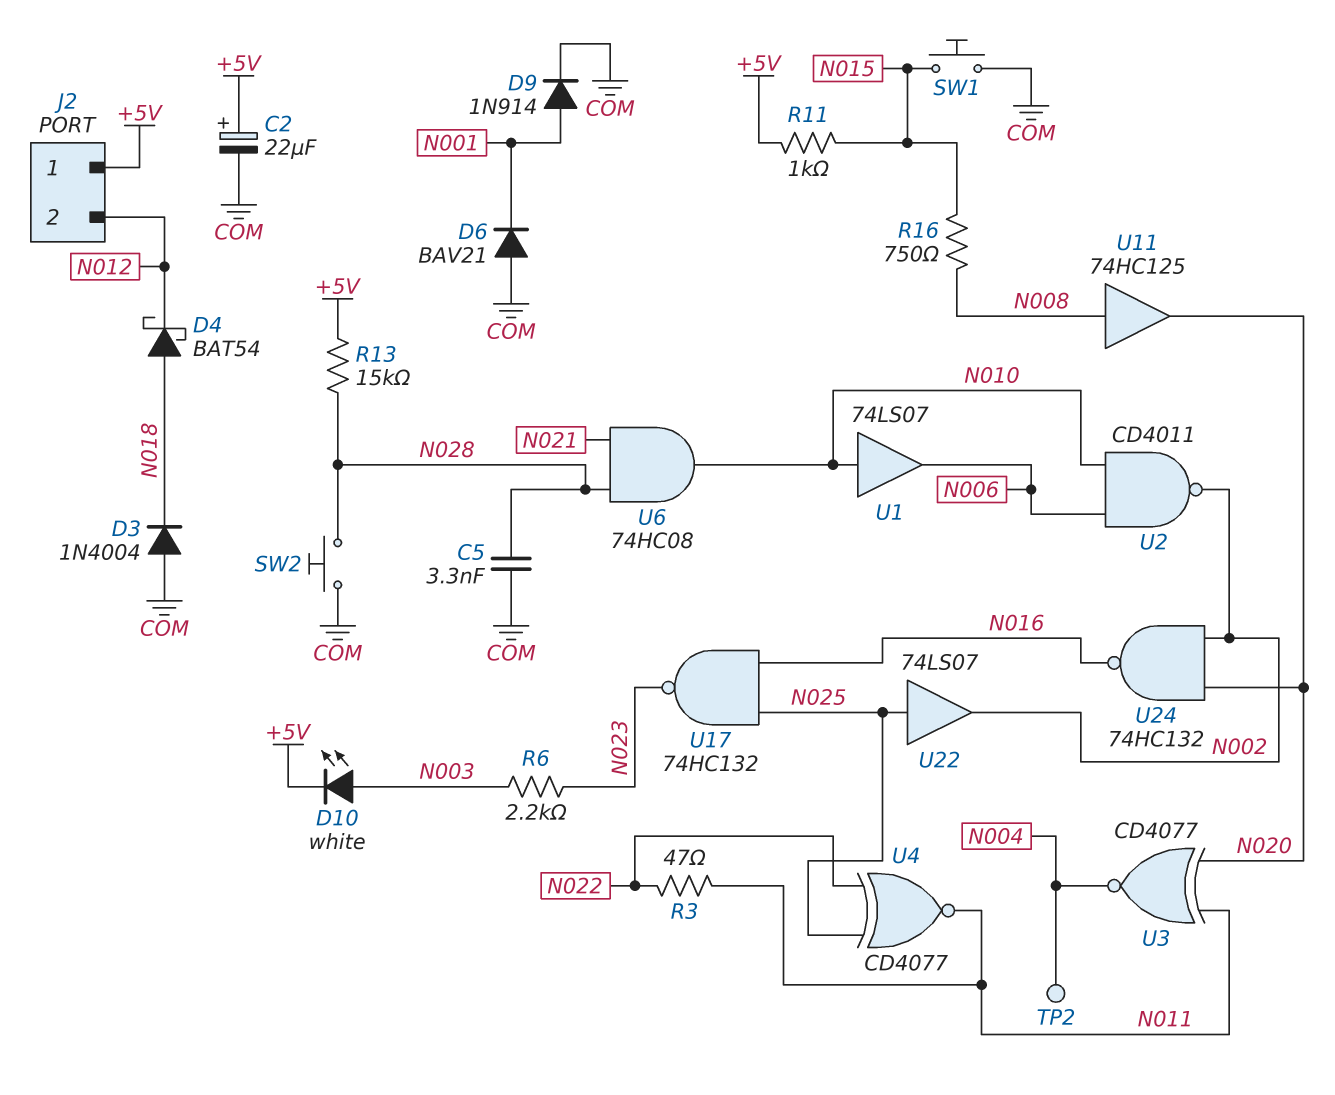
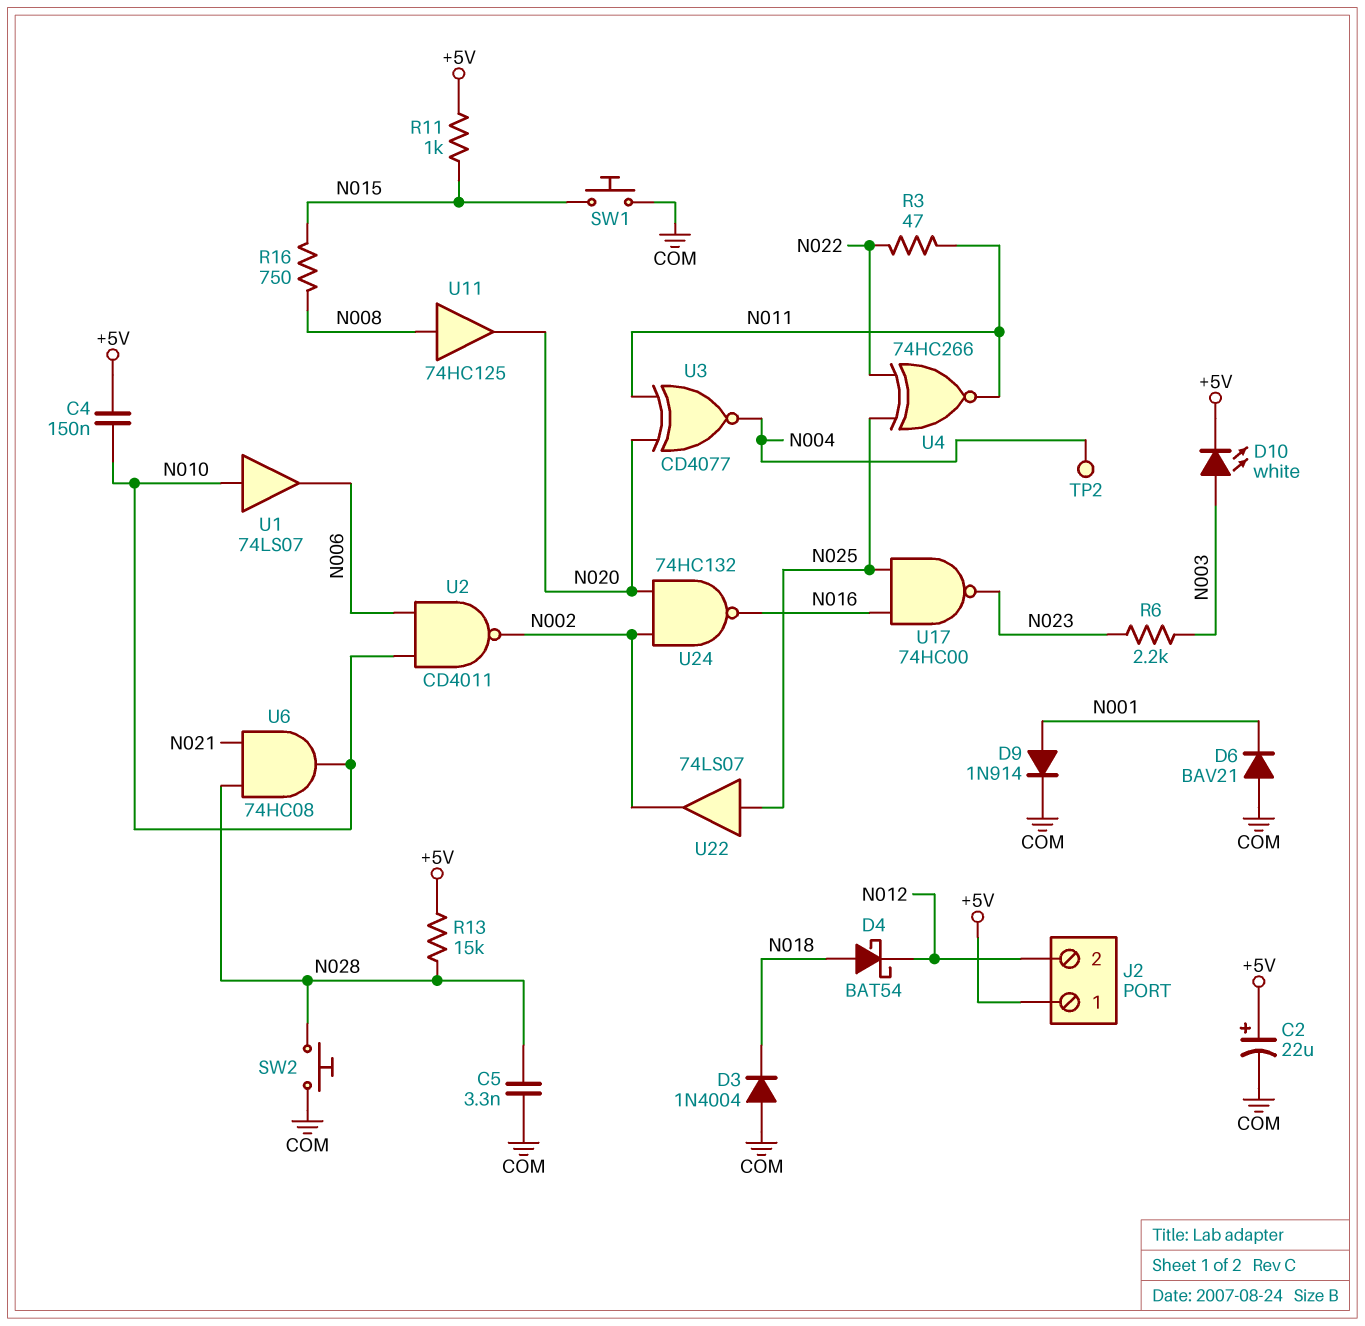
C4: none -> 150nF (+5V, N010)
U4: XNOR CD4077 (in N022, in N025, out N011) -> XNOR 74HC266 (in N022, in N025, out N011)
U17: NAND 74HC132 (in N016, in N025, out N023) -> NAND 74HC00 (in N016, in N025, out N023)

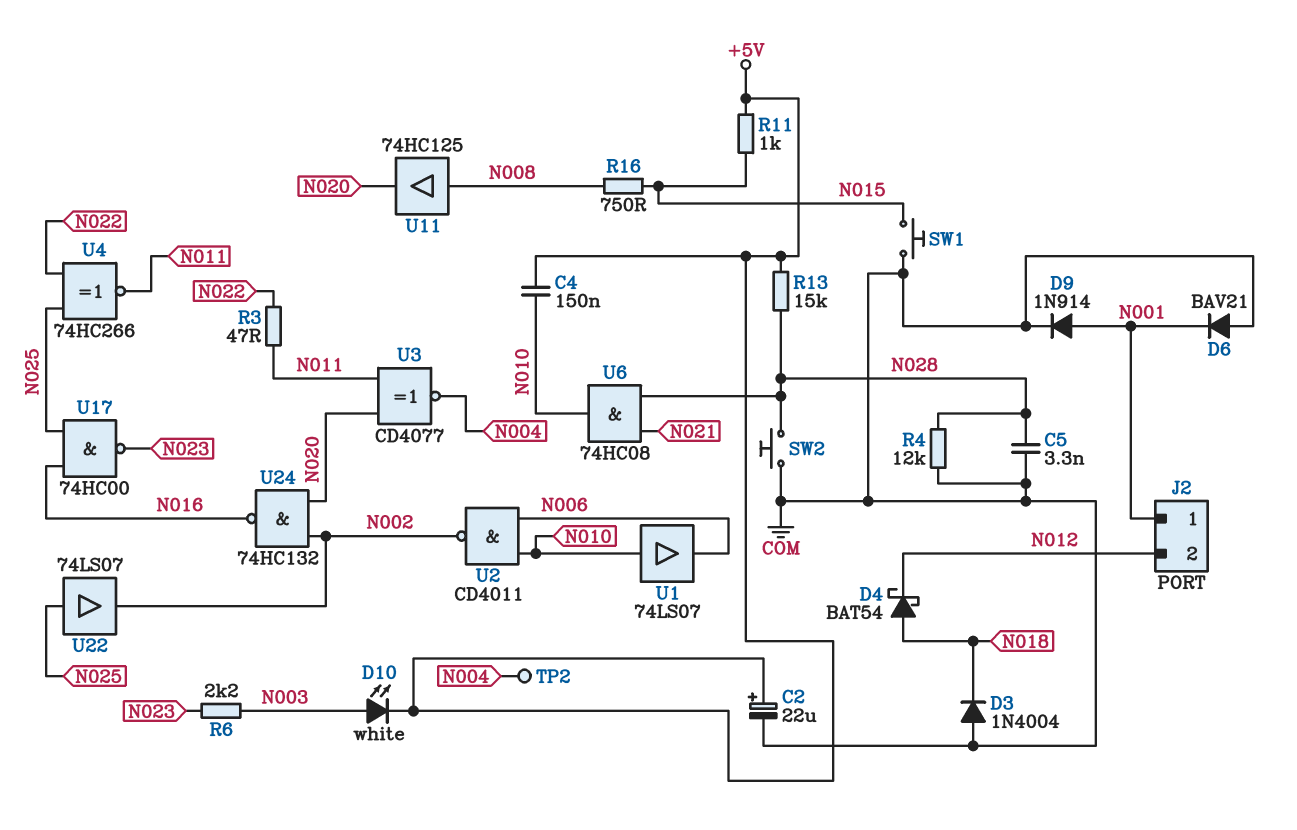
J2 pin 1: +5V -> N001
R4: none -> 12k (COM, N028)

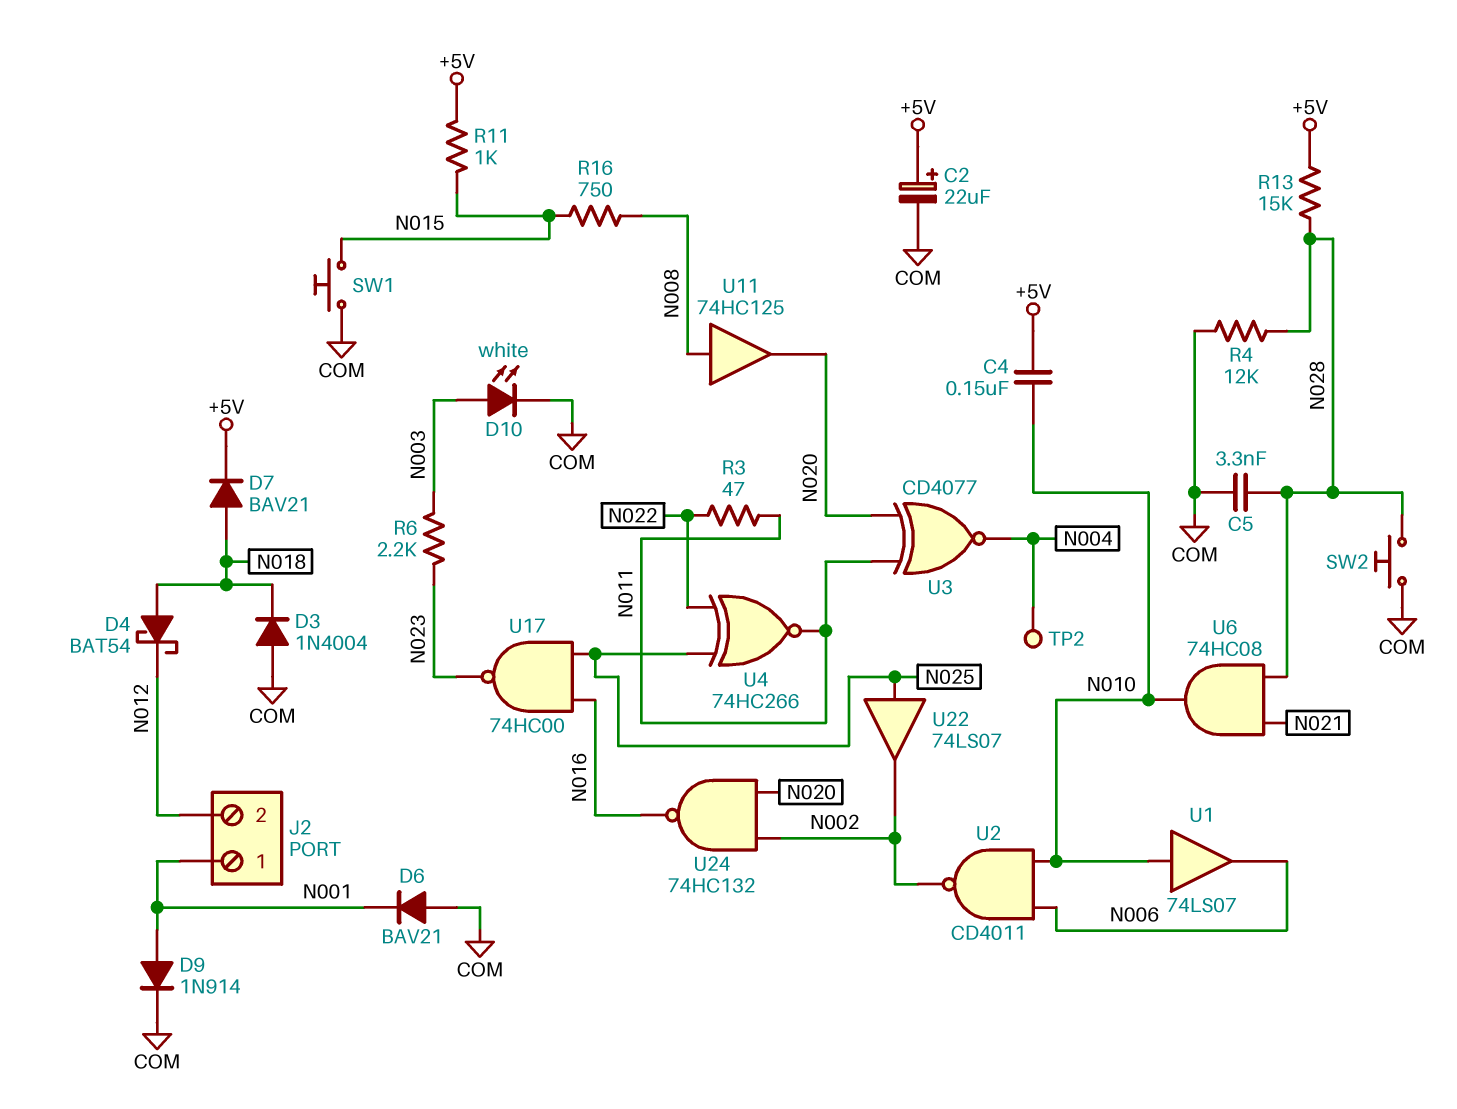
D7: none -> diode BAV21 (A N018, K +5V)
D10: LED white (A N003, K +5V) -> LED white (A N003, K COM)

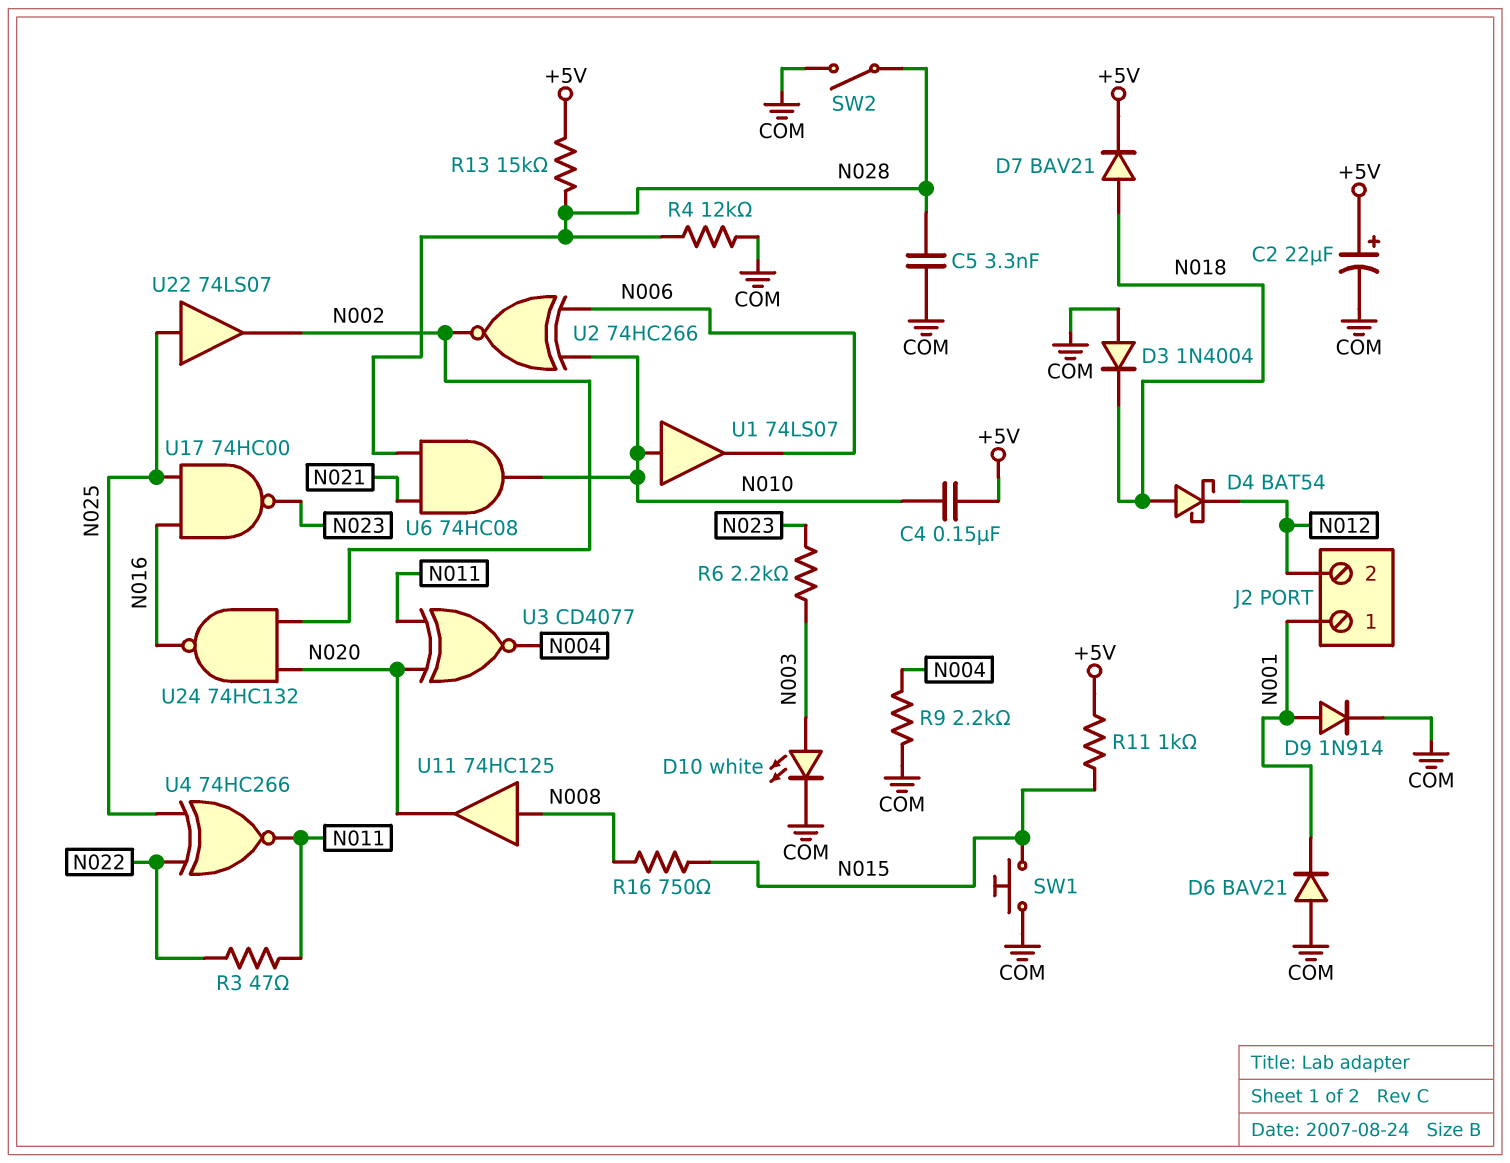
R9: none -> 2.2k (COM, N004)
SW2: button (COM, N028) -> switch (COM, N028)
TP2: test point (N004) -> none
U2: NAND CD4011 (in N006, in N010, out N002) -> XNOR 74HC266 (in N006, in N010, out N002)

